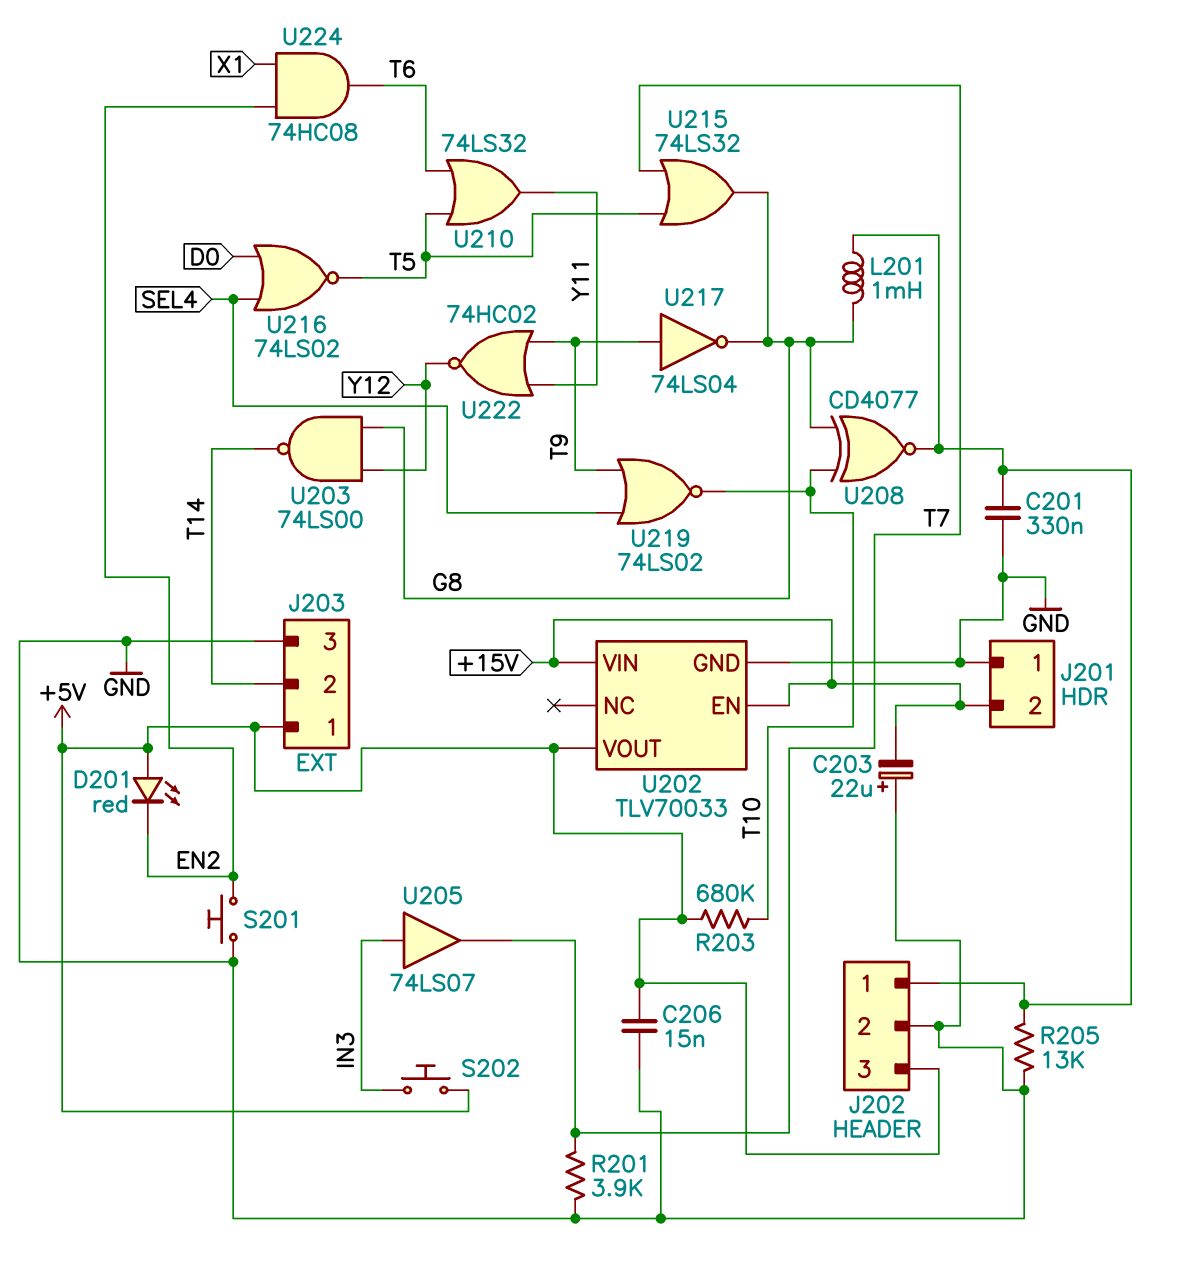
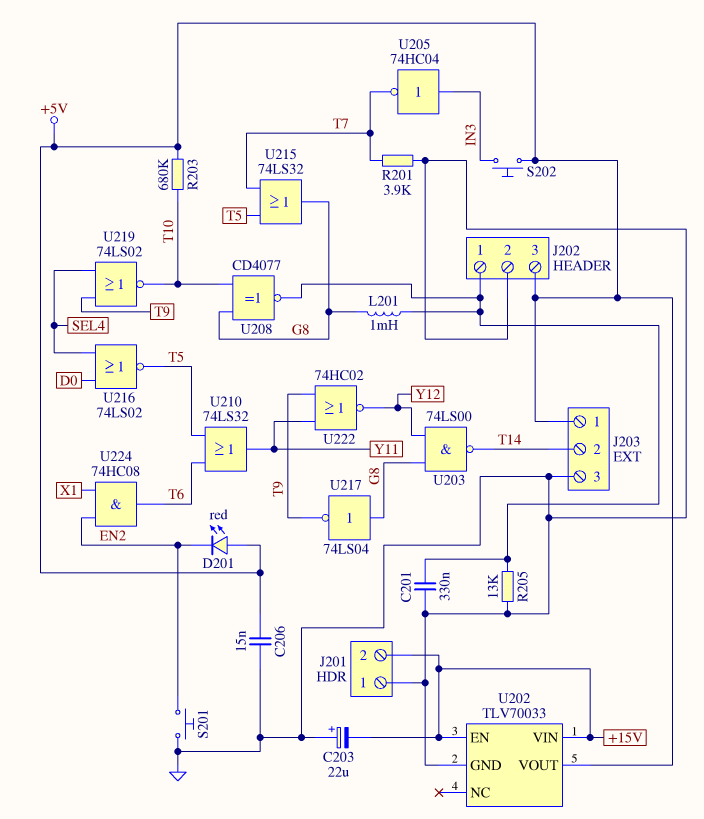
U205: buffer 74LS07 (in IN3, out T7) -> NOT 74HC04 (in IN3, out T7)
U217: NOT 74LS04 (in T9, out G8) -> NOT 74LS04 (in G8, out T9)

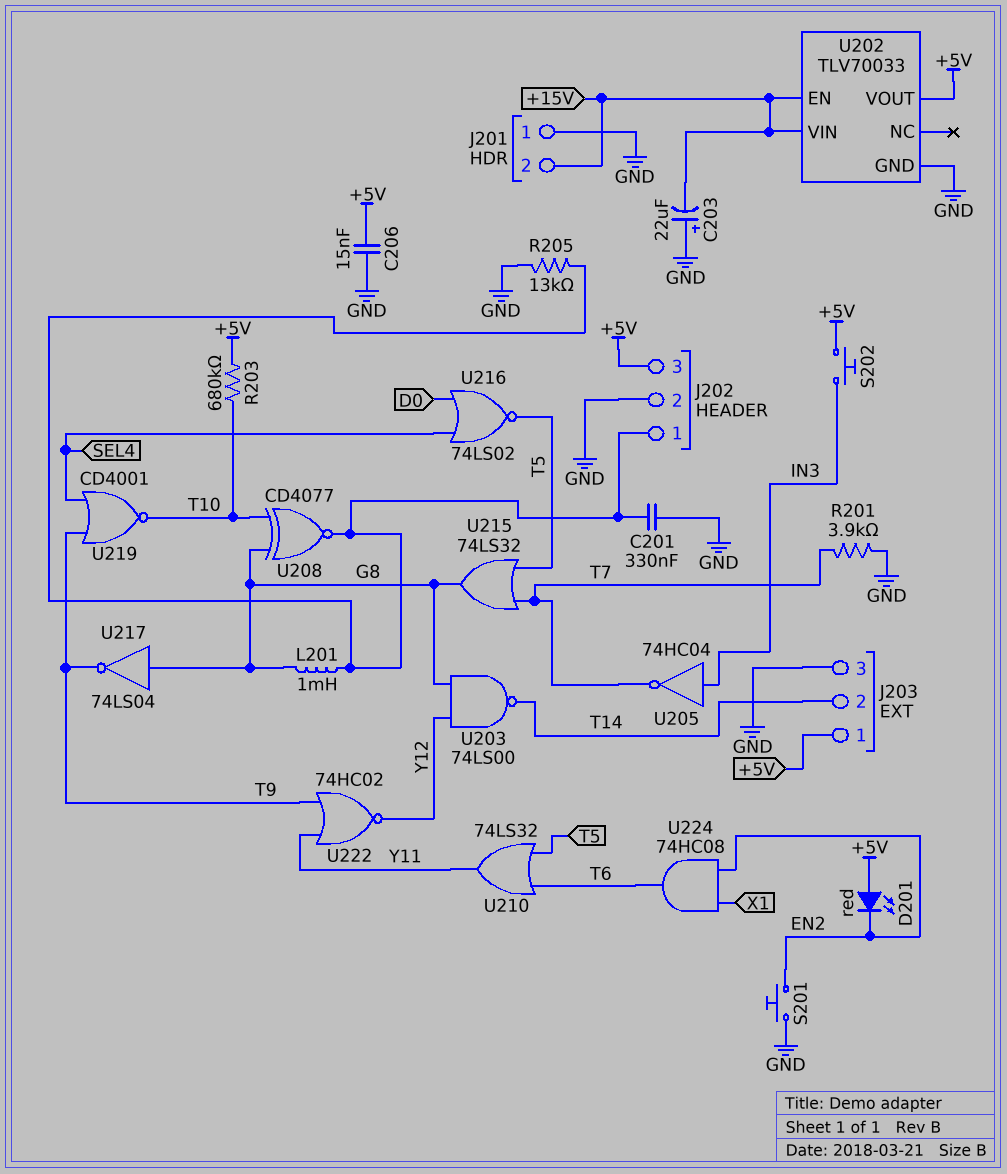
U219: NOR 74LS02 (in SEL4, in T9, out T10) -> NOR CD4001 (in SEL4, in T9, out T10)

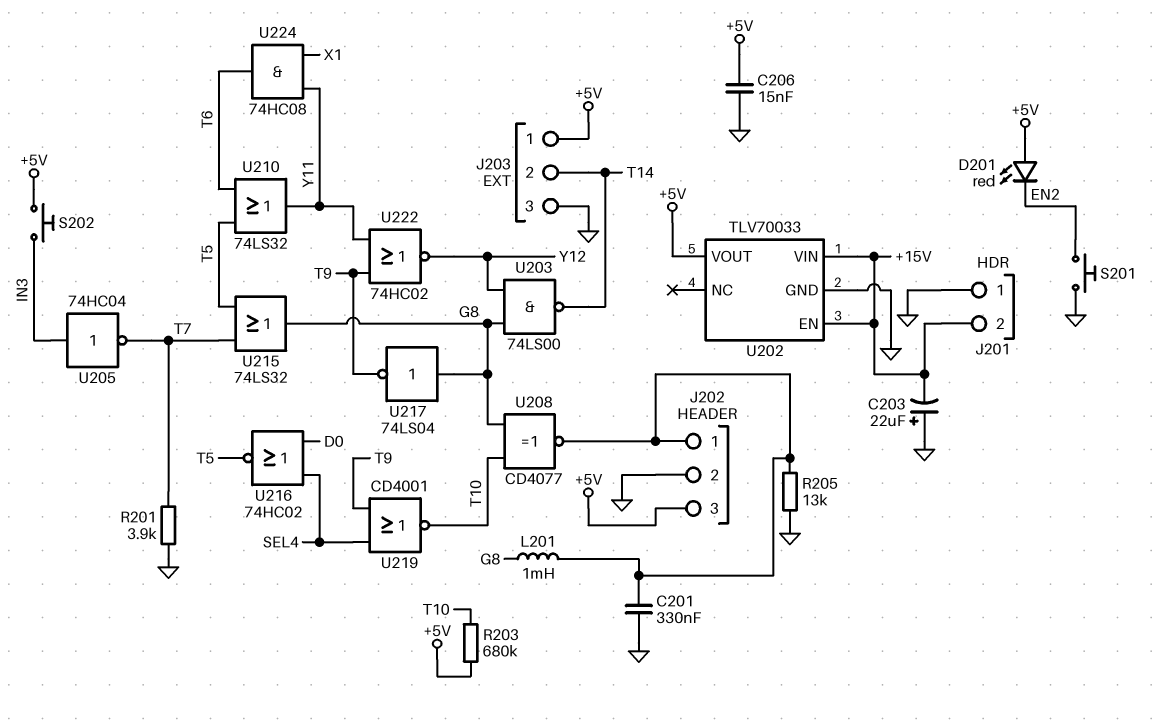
U216: NOR 74LS02 (in D0, in SEL4, out T5) -> NOR 74HC02 (in D0, in SEL4, out T5)
U224: AND 74HC08 (in EN2, in X1, out T6) -> AND 74HC08 (in X1, in Y11, out T6)

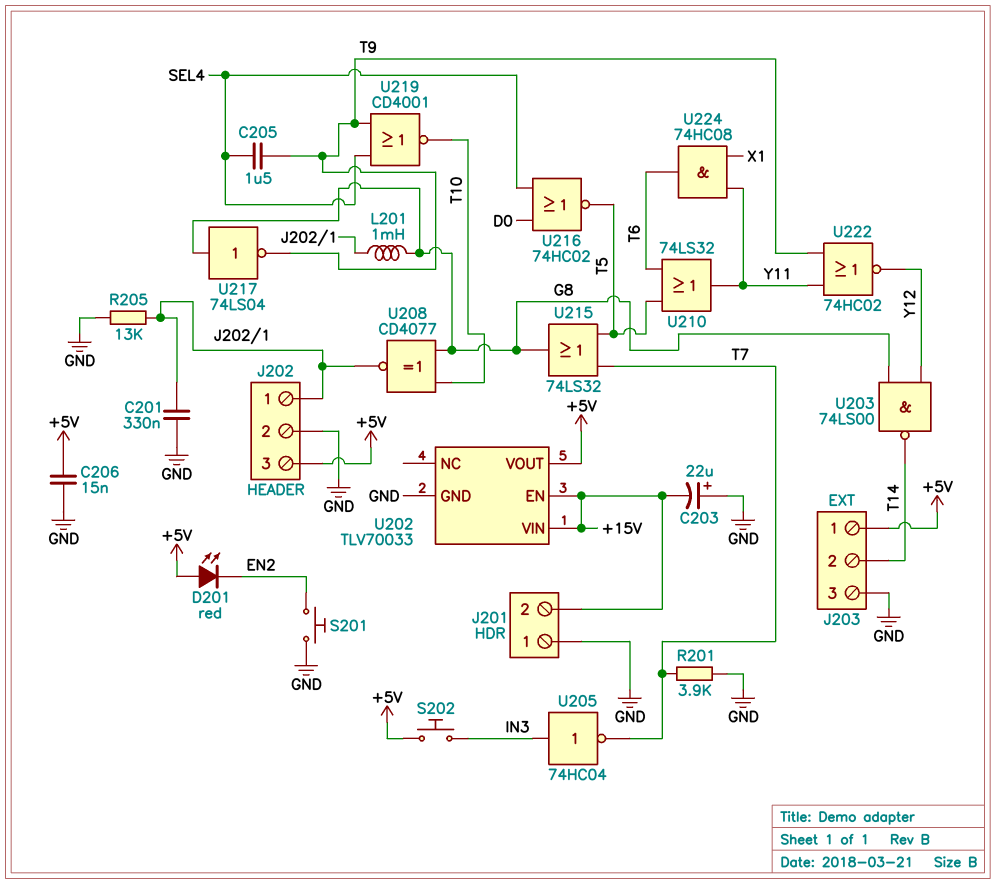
C205: none -> 1.5uF (SEL4, T9)
R203: 680k (+5V, T10) -> none

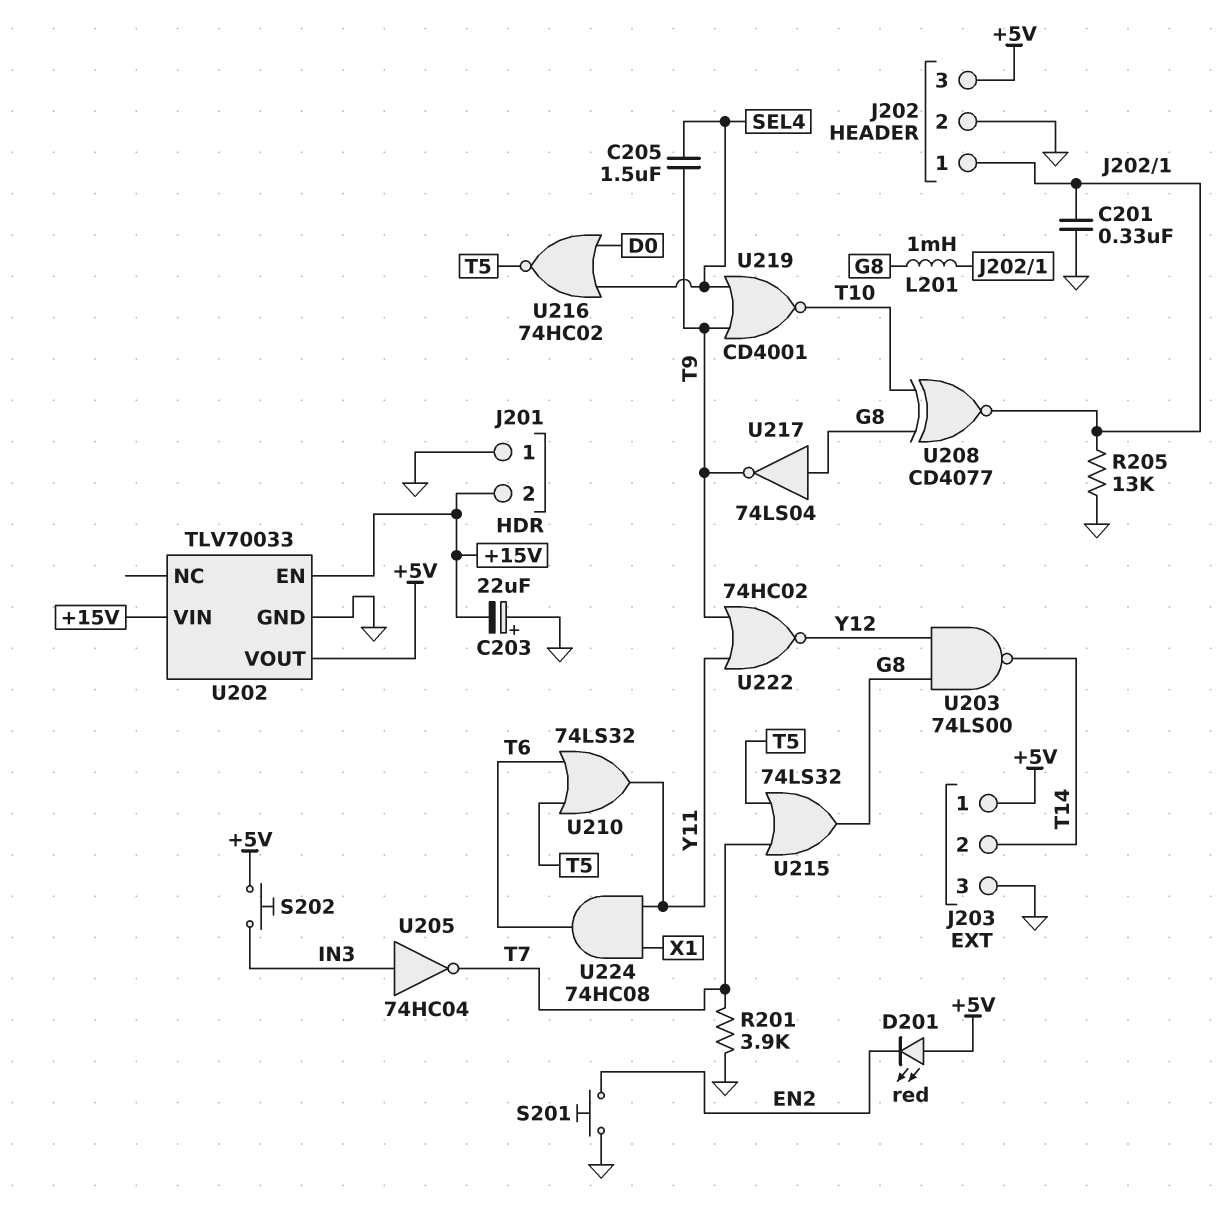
C206: 15nF (+5V, GND) -> none

